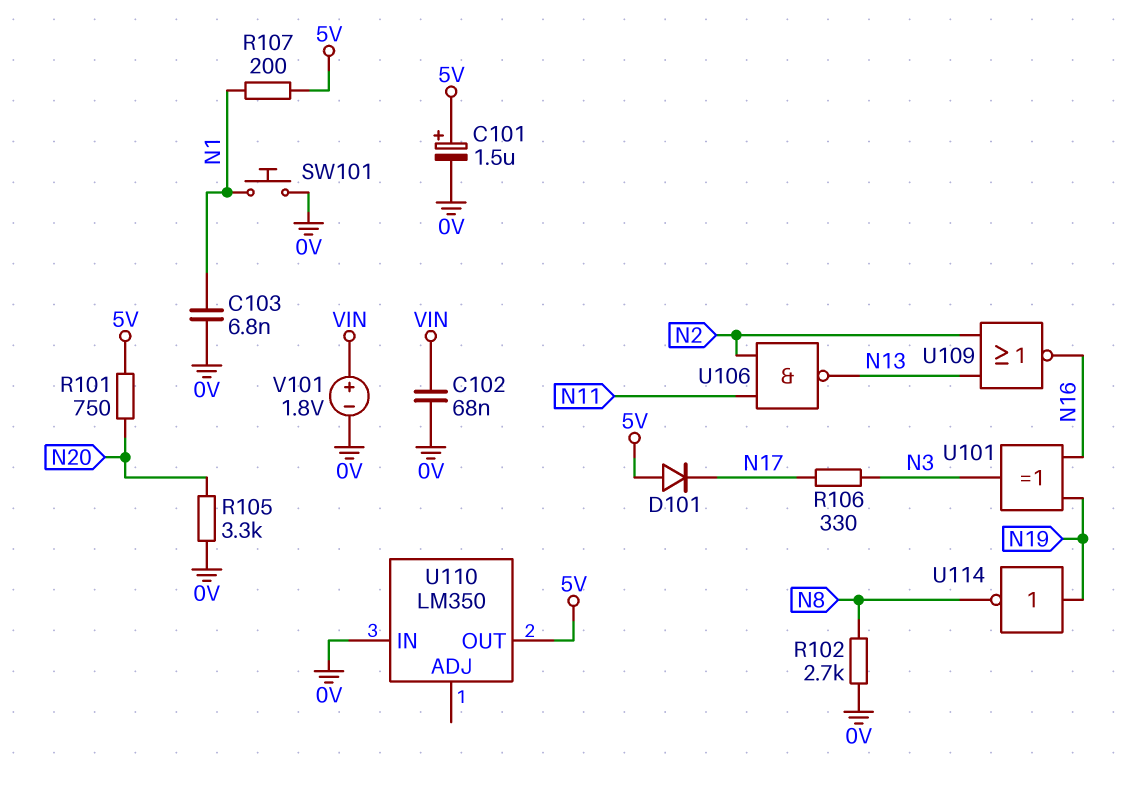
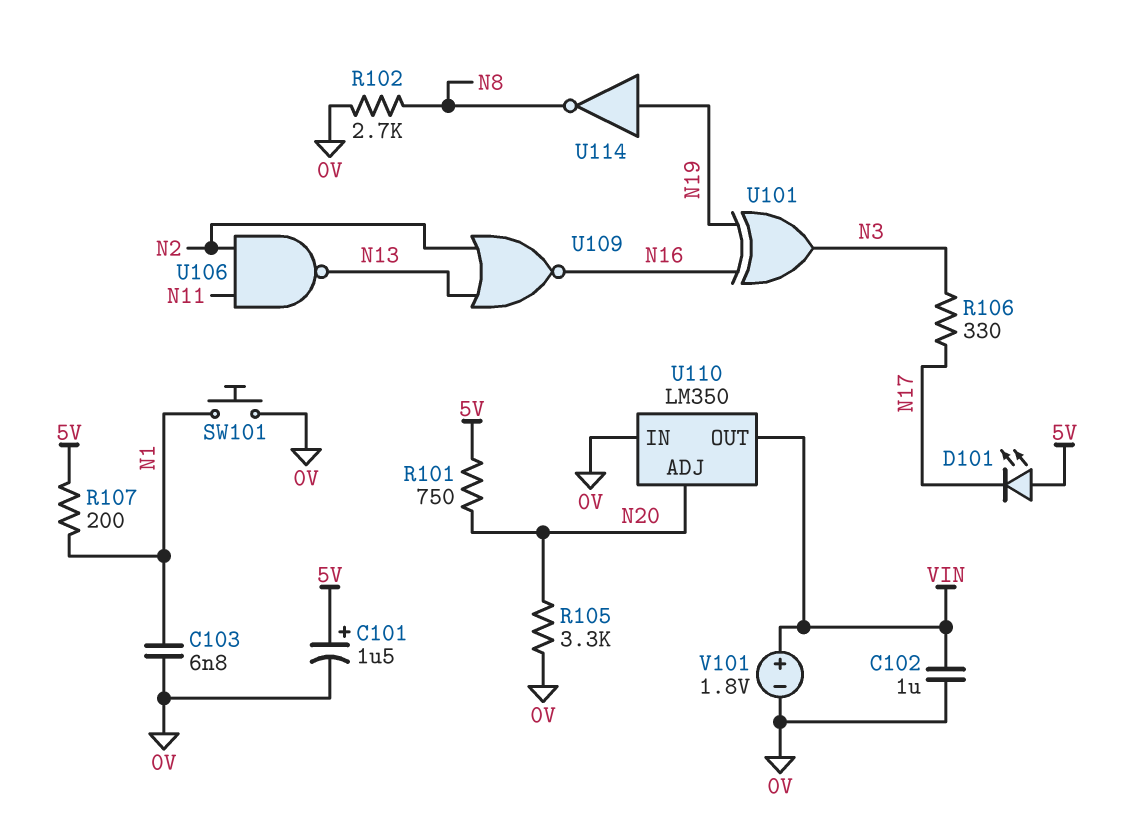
C102: 68nF (0V, VIN) -> 1uF (0V, VIN)
D101: diode (A 5V, K N17) -> LED (A 5V, K N17)
U110 pin ADJ: none -> N20
U110 pin OUT: 5V -> VIN

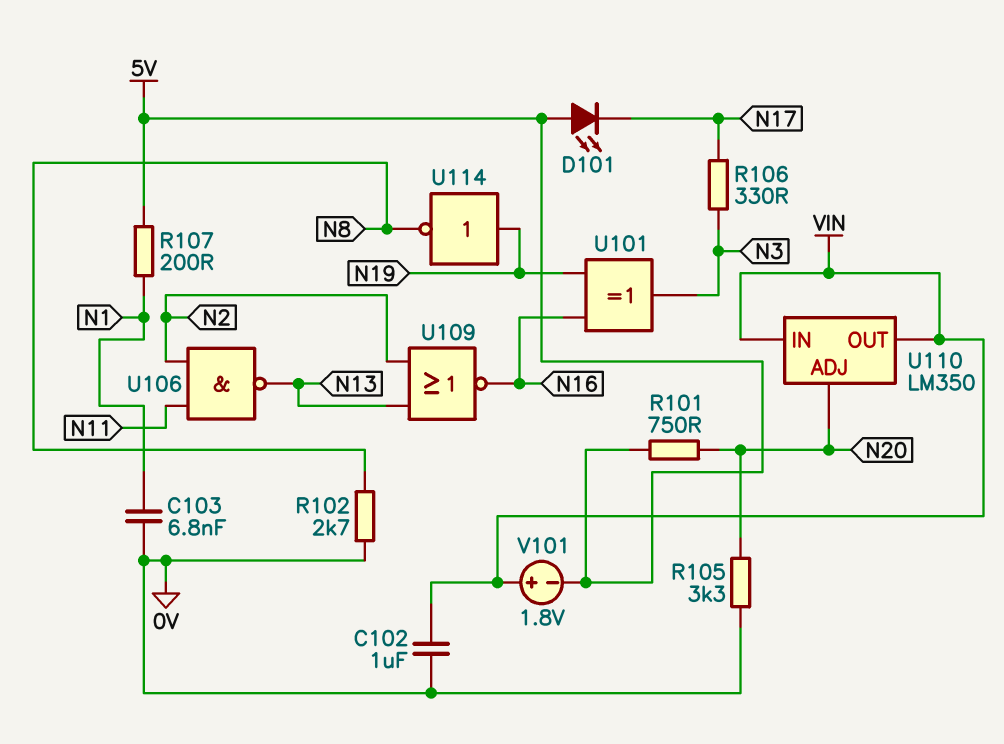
C101: 1.5uF (plus 5V, minus 0V) -> none
SW101: button (0V, N1) -> none
U110 pin IN: 0V -> VIN
V101: 1.8V (plus VIN, minus 0V) -> 1.8V (plus VIN, minus 5V)

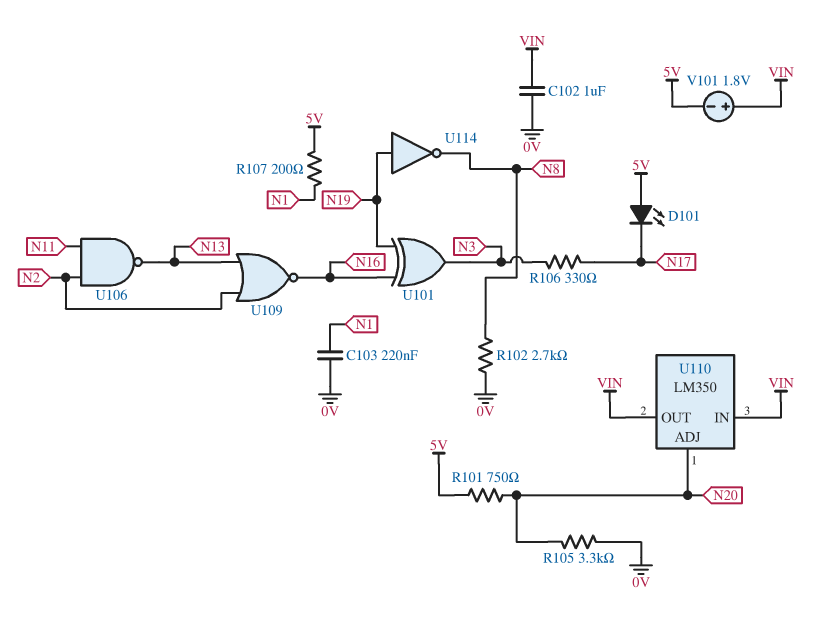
C103: 6.8nF (0V, N1) -> 220nF (0V, N1)

